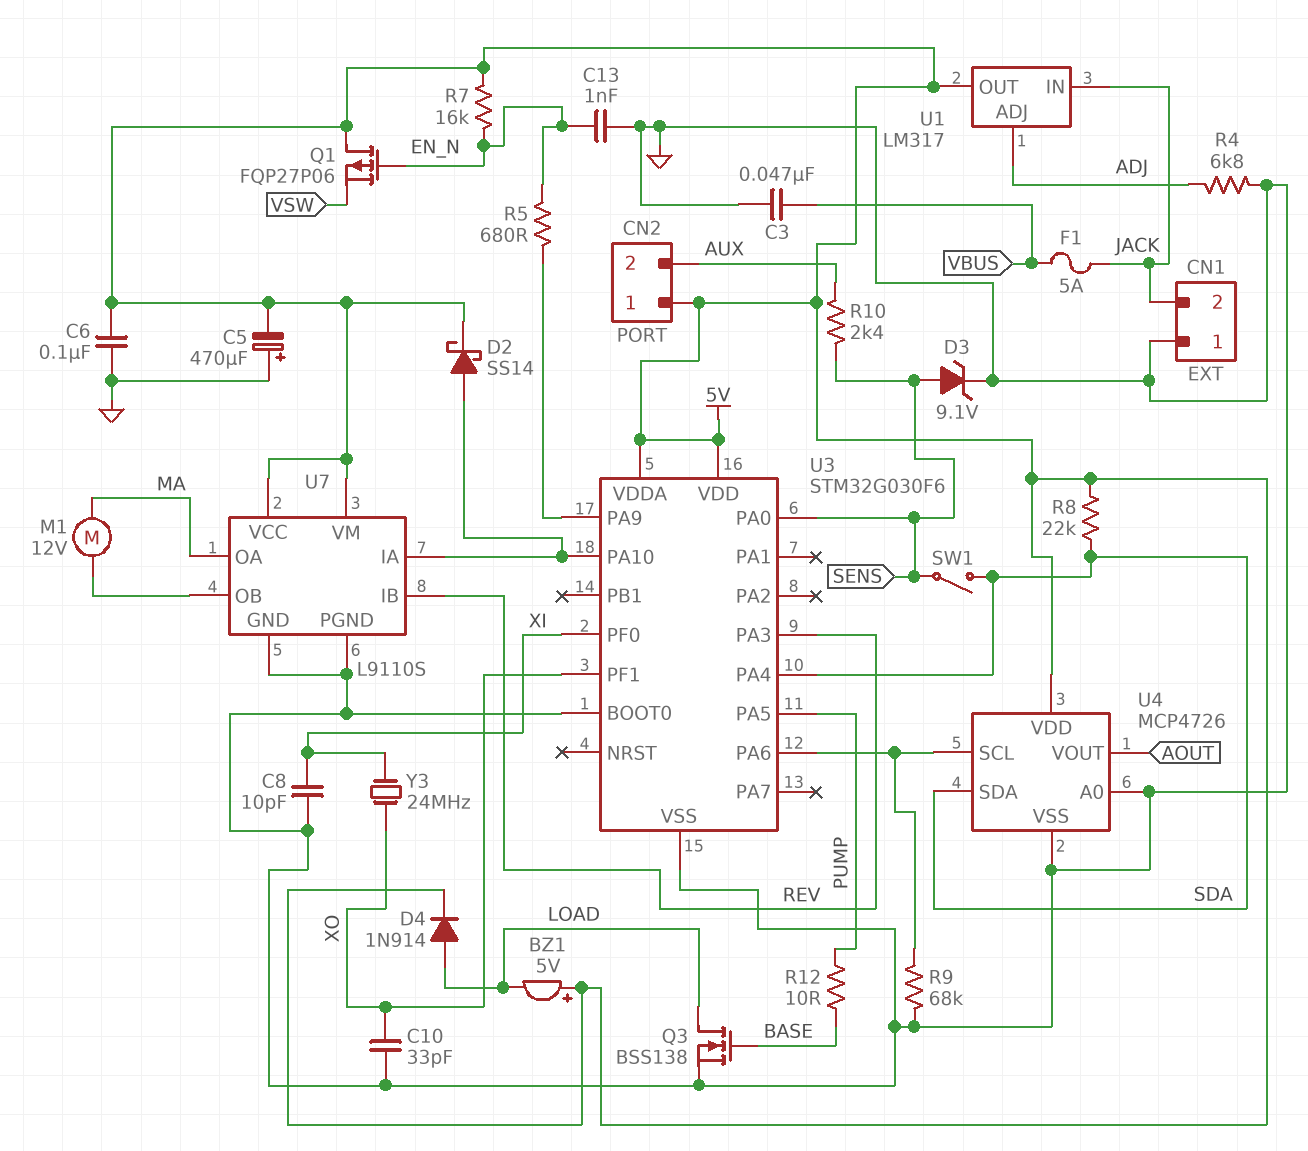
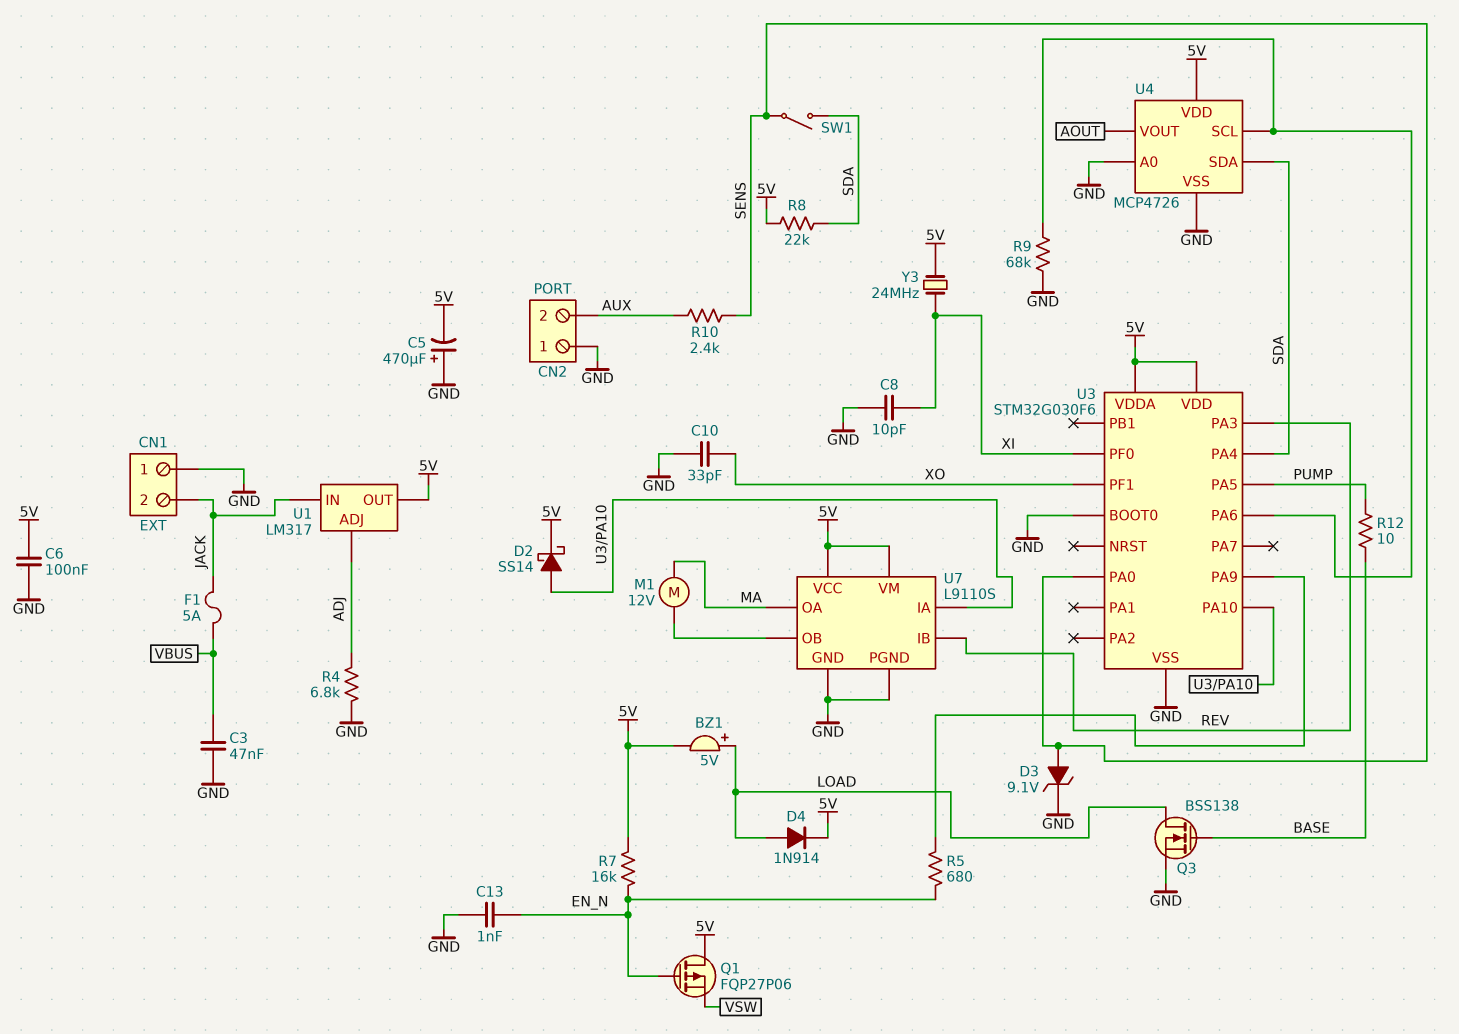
BZ1: buzzer 5V (plus 5V, minus LOAD) -> buzzer 5V (plus LOAD, minus 5V)
CN2 pin 1: 5V -> GND
Y3: 24MHz (XI, XO) -> 24MHz (5V, XI)

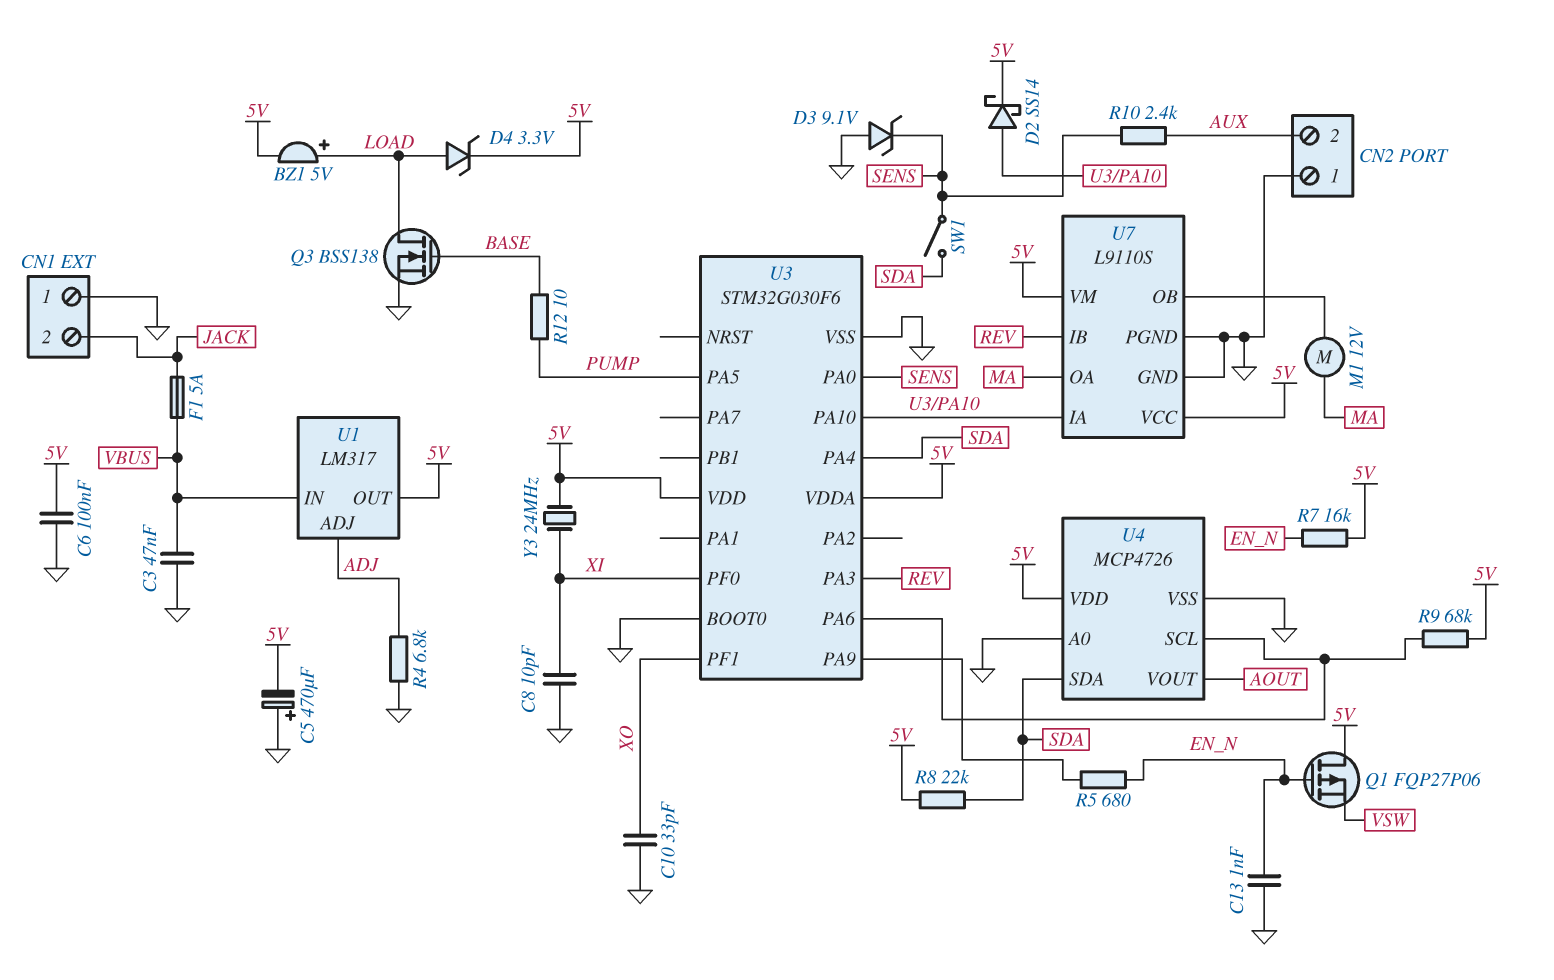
D3: zener 9.1V (A SENS, K GND) -> zener 9.1V (A GND, K SENS)
D4: diode 1N914 (A LOAD, K 5V) -> zener 3.3V (A LOAD, K 5V)
R9: 68k (GND, U3/PA6) -> 68k (5V, U3/PA6)
U1 pin IN: JACK -> VBUS

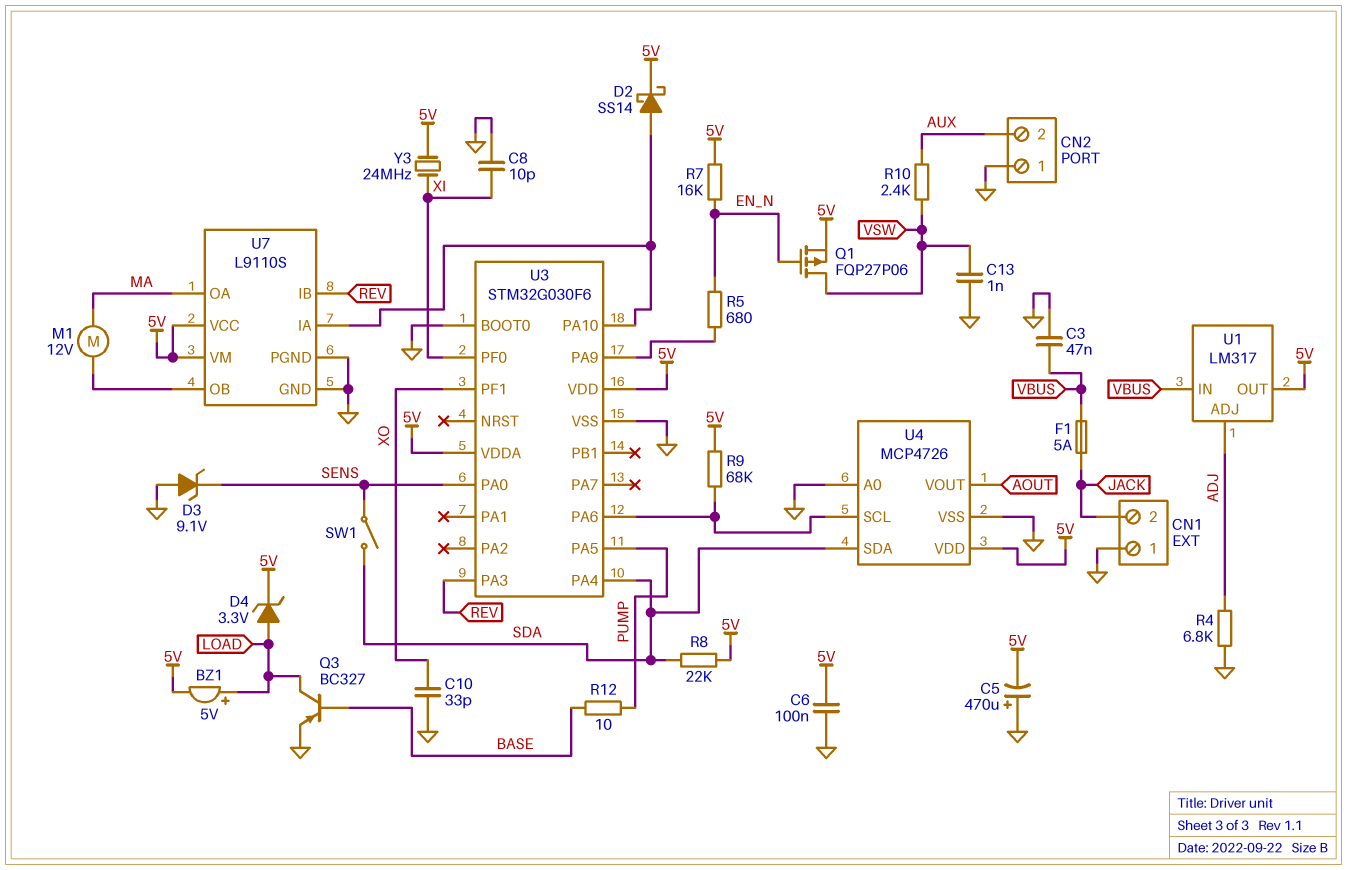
C13: 1nF (EN_N, GND) -> 1nF (GND, VSW)
Q1: PMOS FQP27P06 (G EN_N, D 5V, S VSW) -> PMOS FQP27P06 (G EN_N, D VSW, S 5V)
Q3: NMOS BSS138 (G BASE, D LOAD, S GND) -> PNP BC327 (B BASE, C LOAD, E GND)
R10: 2.4k (AUX, SENS) -> 2.4k (AUX, VSW)

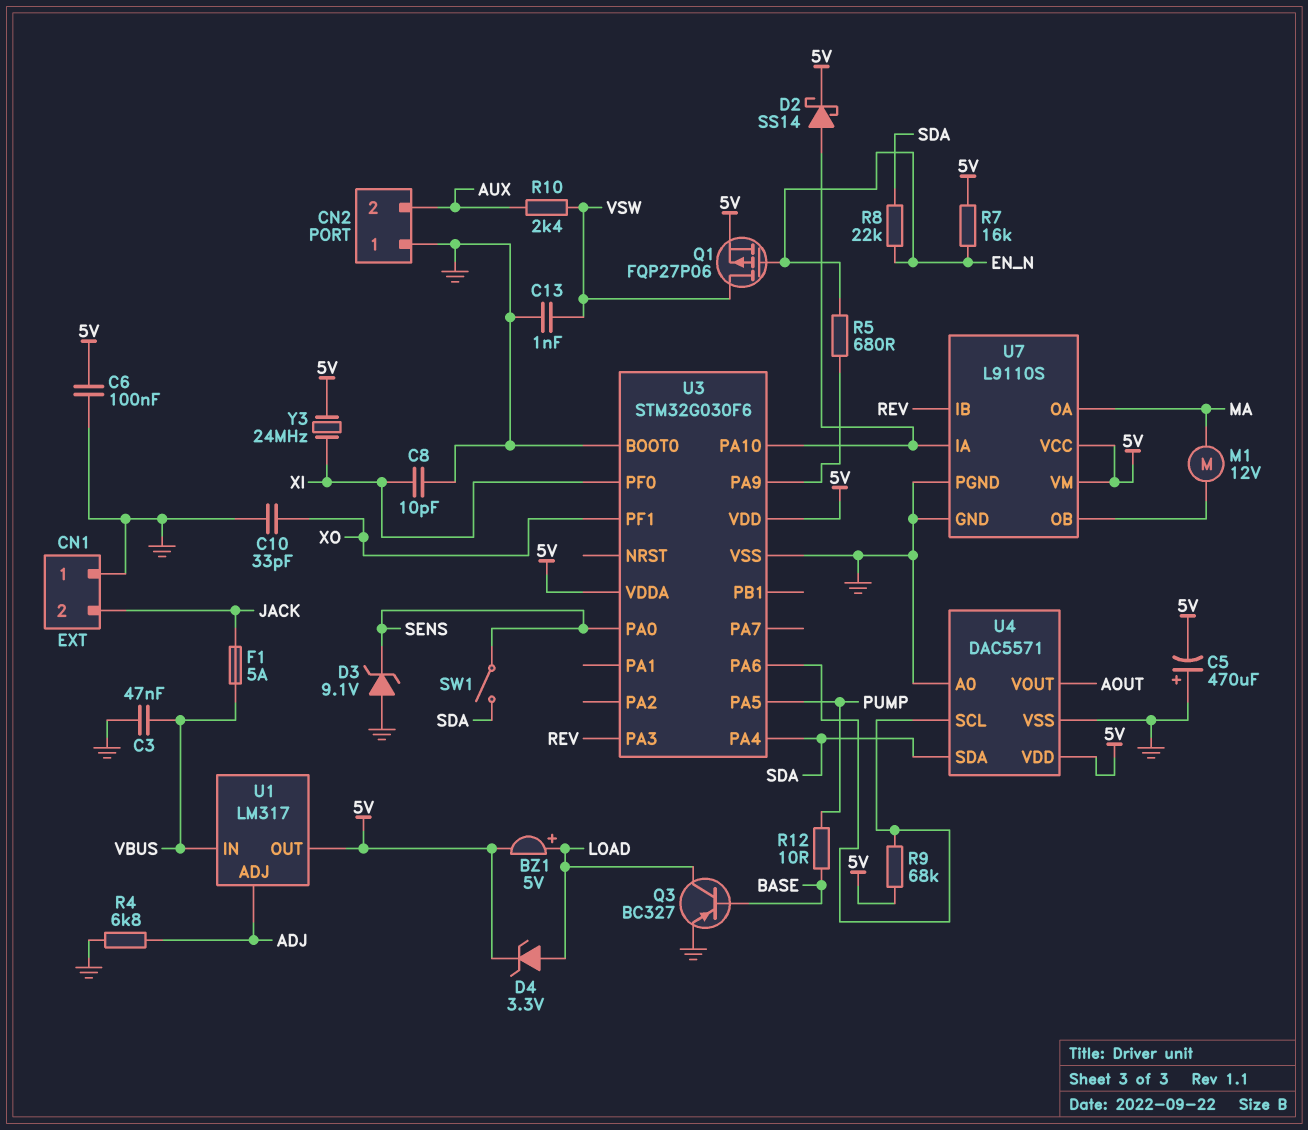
R8: 22k (5V, SDA) -> 22k (EN_N, SDA)
U4: MCP4726 -> DAC5571

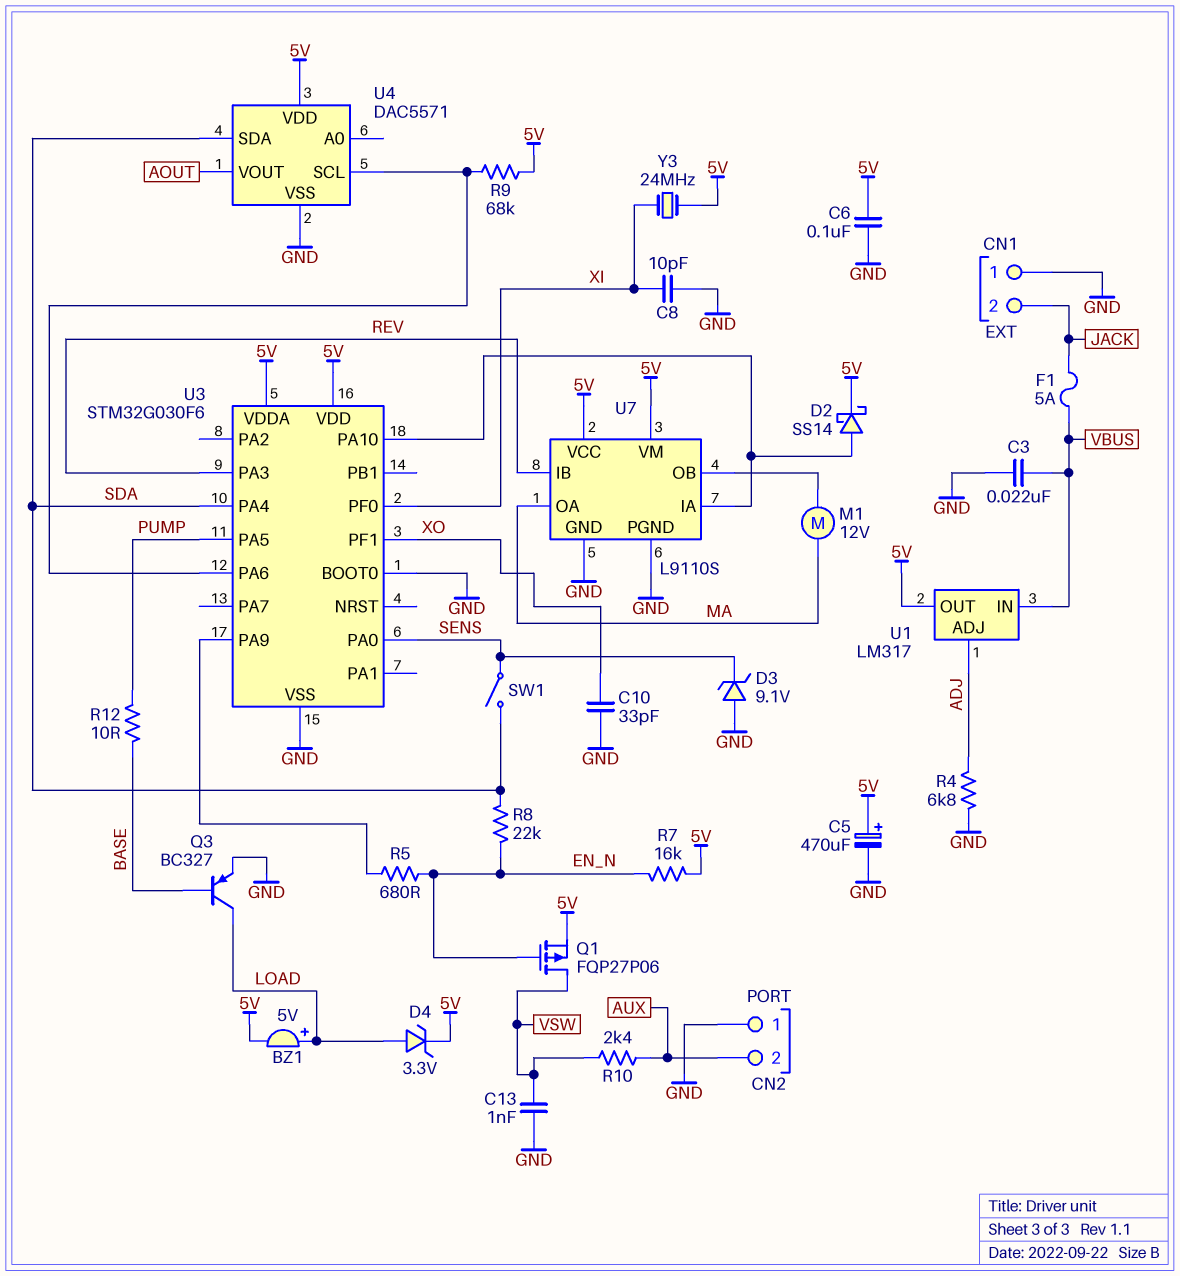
C3: 47nF (GND, VBUS) -> 22nF (GND, VBUS)
C5: 470uF (plus GND, minus 5V) -> 470uF (plus 5V, minus GND)
U4 pin A0: GND -> none

